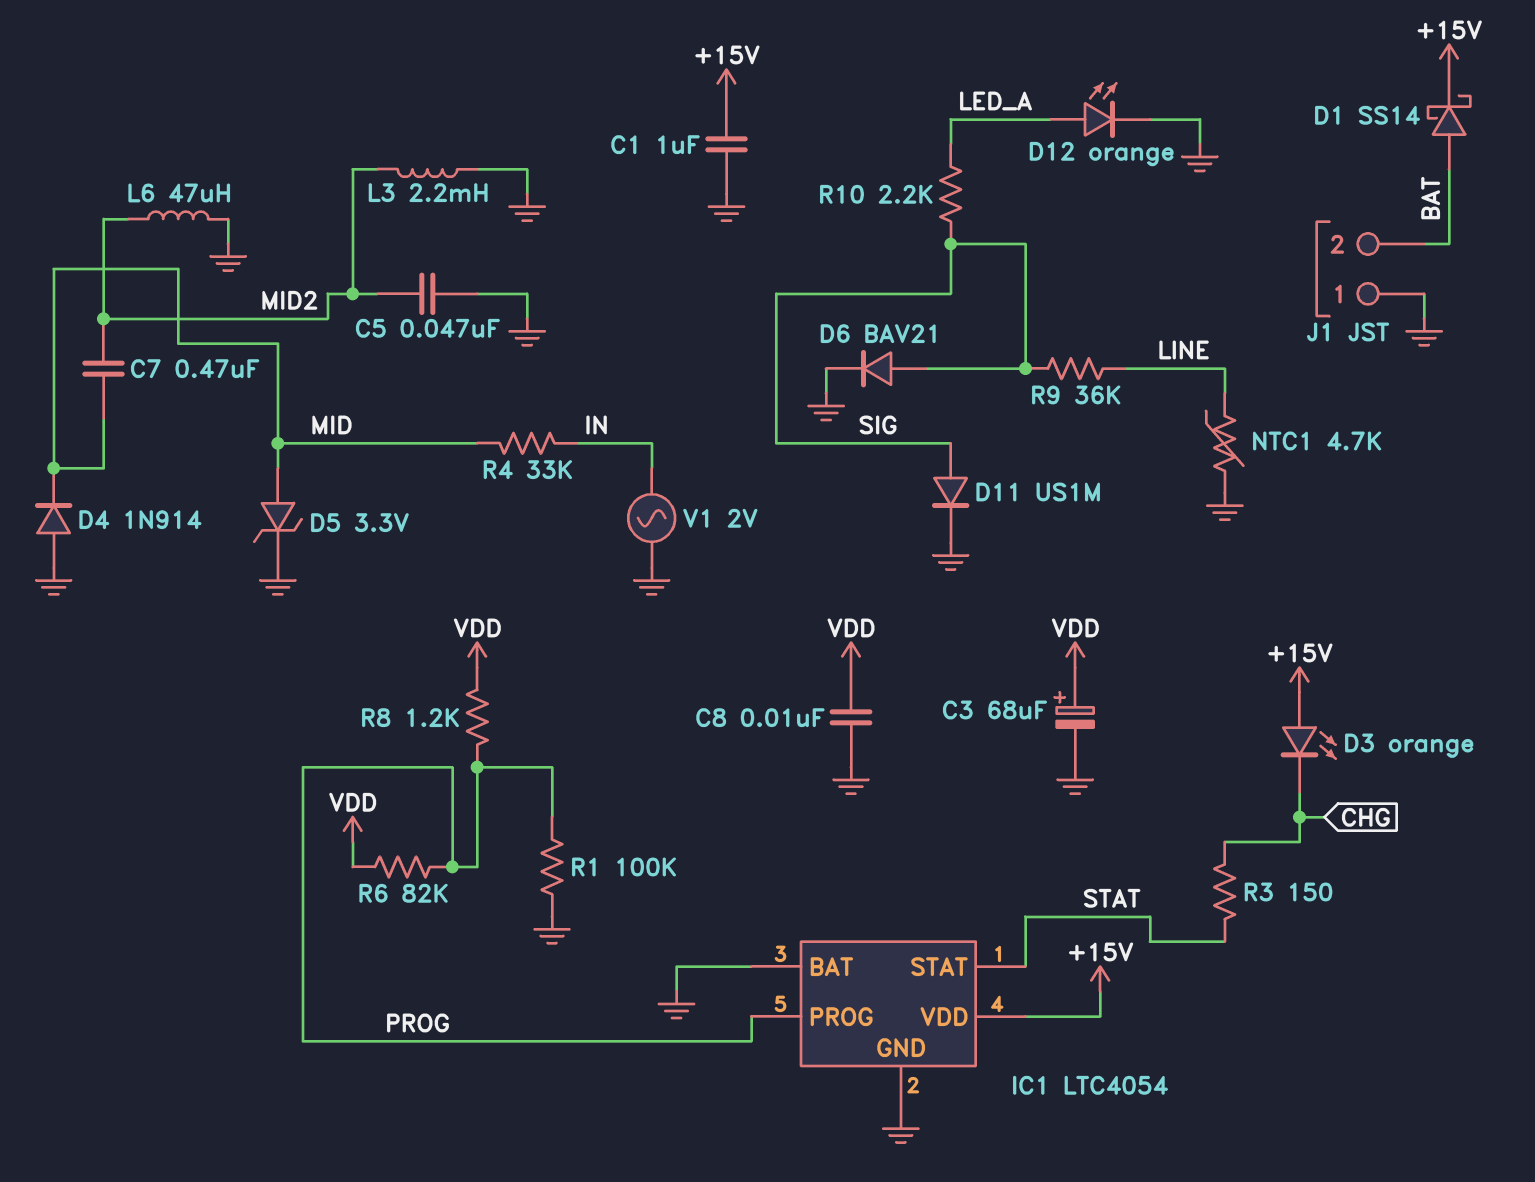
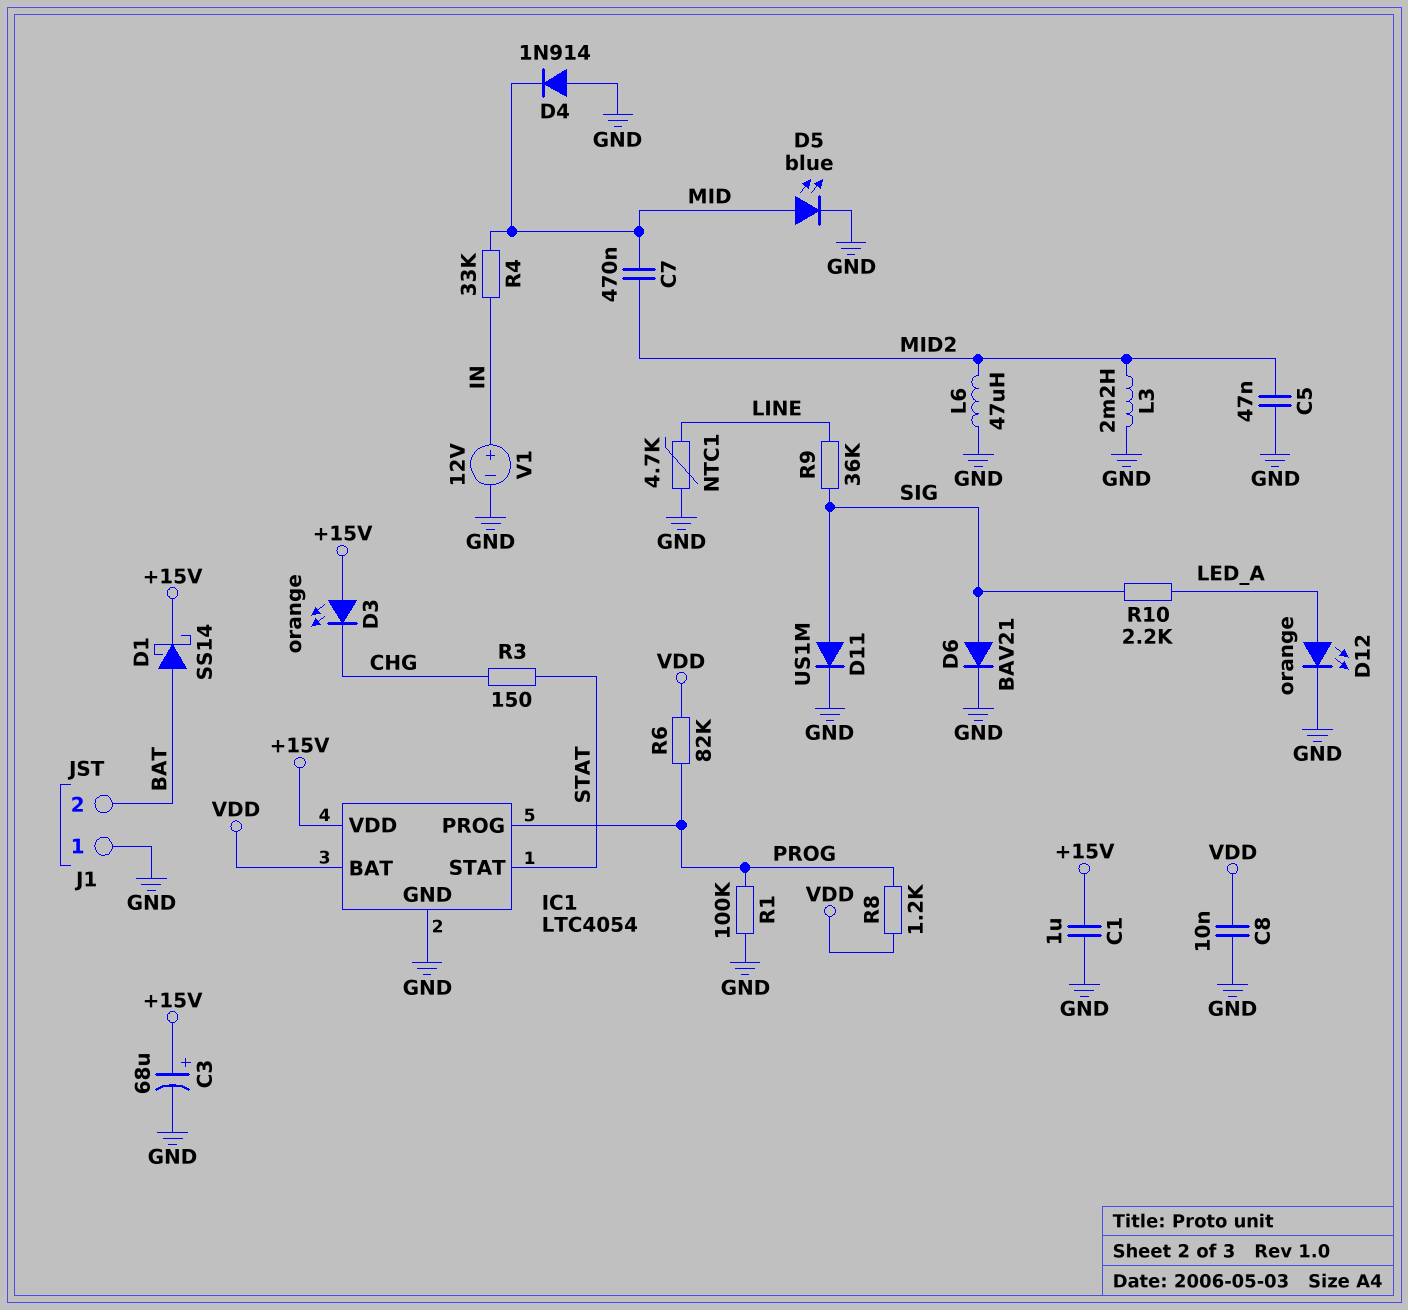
C3: 68uF (plus VDD, minus GND) -> 68uF (plus +15V, minus GND)
D5: zener 3.3V (A MID, K GND) -> LED blue (A MID, K GND)
IC1 pin BAT: GND -> VDD
V1: AC 2V (GND, IN) -> 12V (plus IN, minus GND)

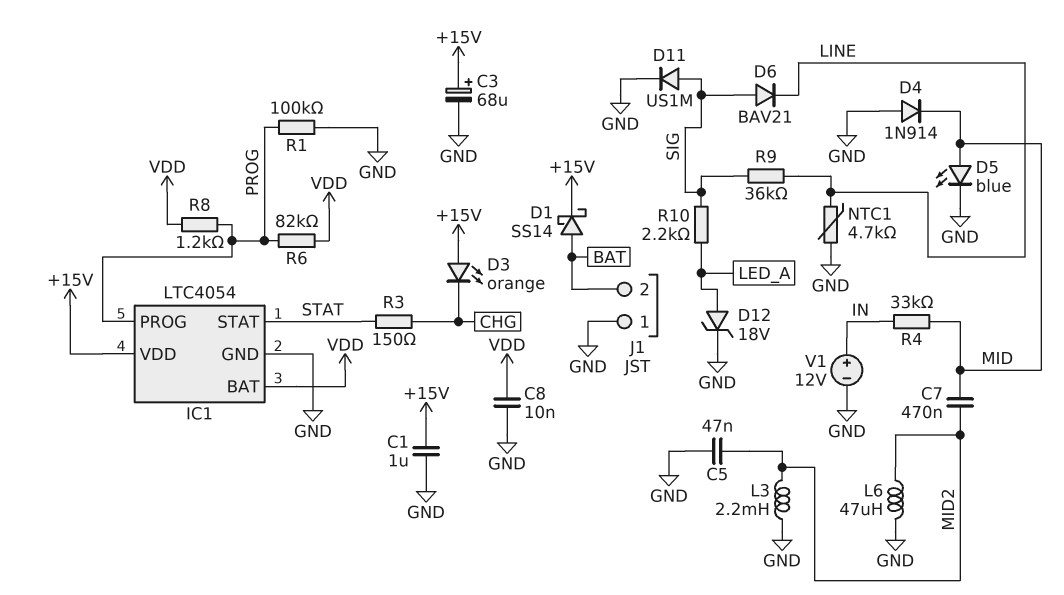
D6: diode BAV21 (A SIG, K GND) -> diode BAV21 (A SIG, K LINE)
D12: LED orange (A LED_A, K GND) -> zener 18V (A LED_A, K GND)

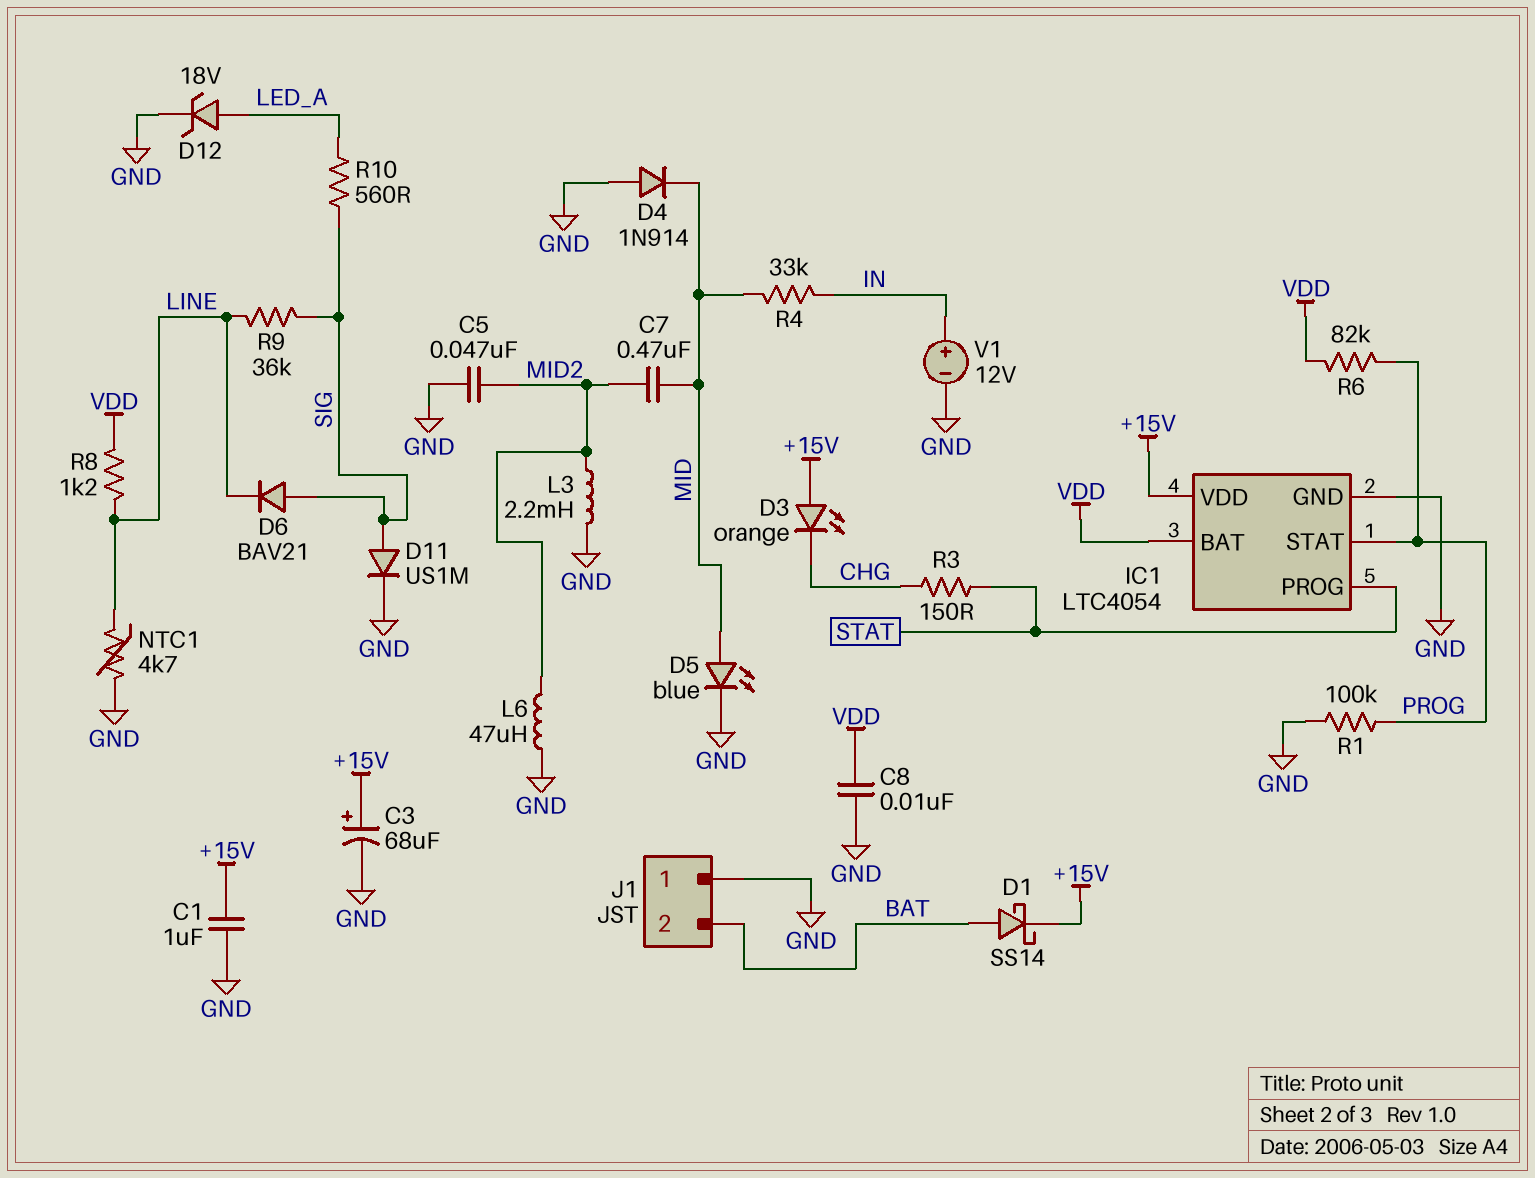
IC1 pin PROG: PROG -> STAT
IC1 pin STAT: STAT -> PROG
R8: 1.2k (PROG, VDD) -> 1.2k (LINE, VDD)
R10: 2.2k (LED_A, SIG) -> 560 (LED_A, SIG)

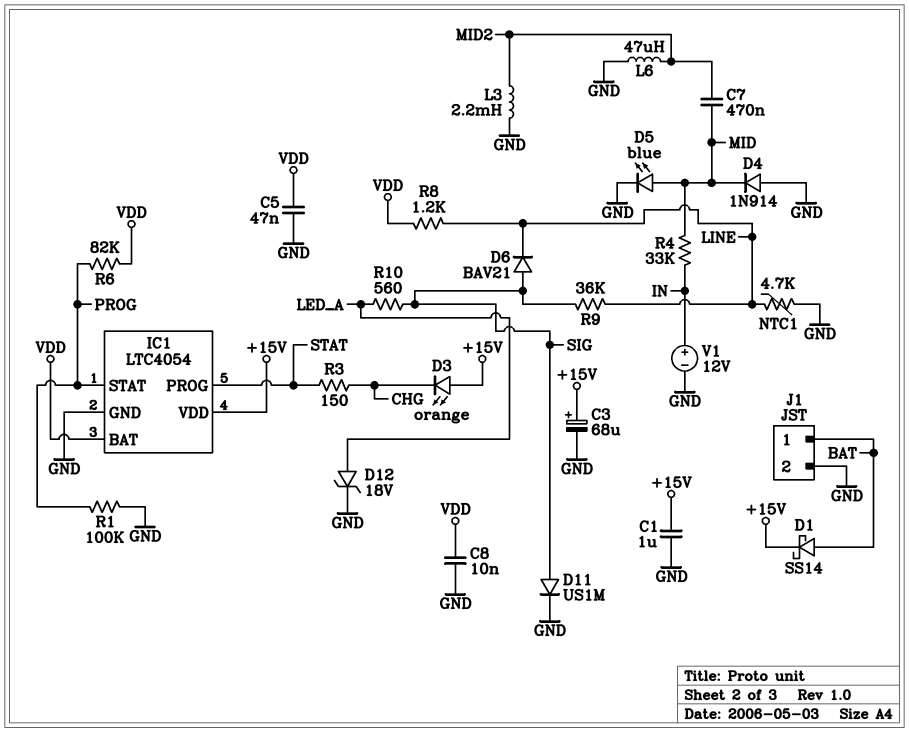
C5: 47nF (GND, MID2) -> 47nF (GND, VDD)
J1 pin 1: GND -> BAT
J1 pin 2: BAT -> GND

